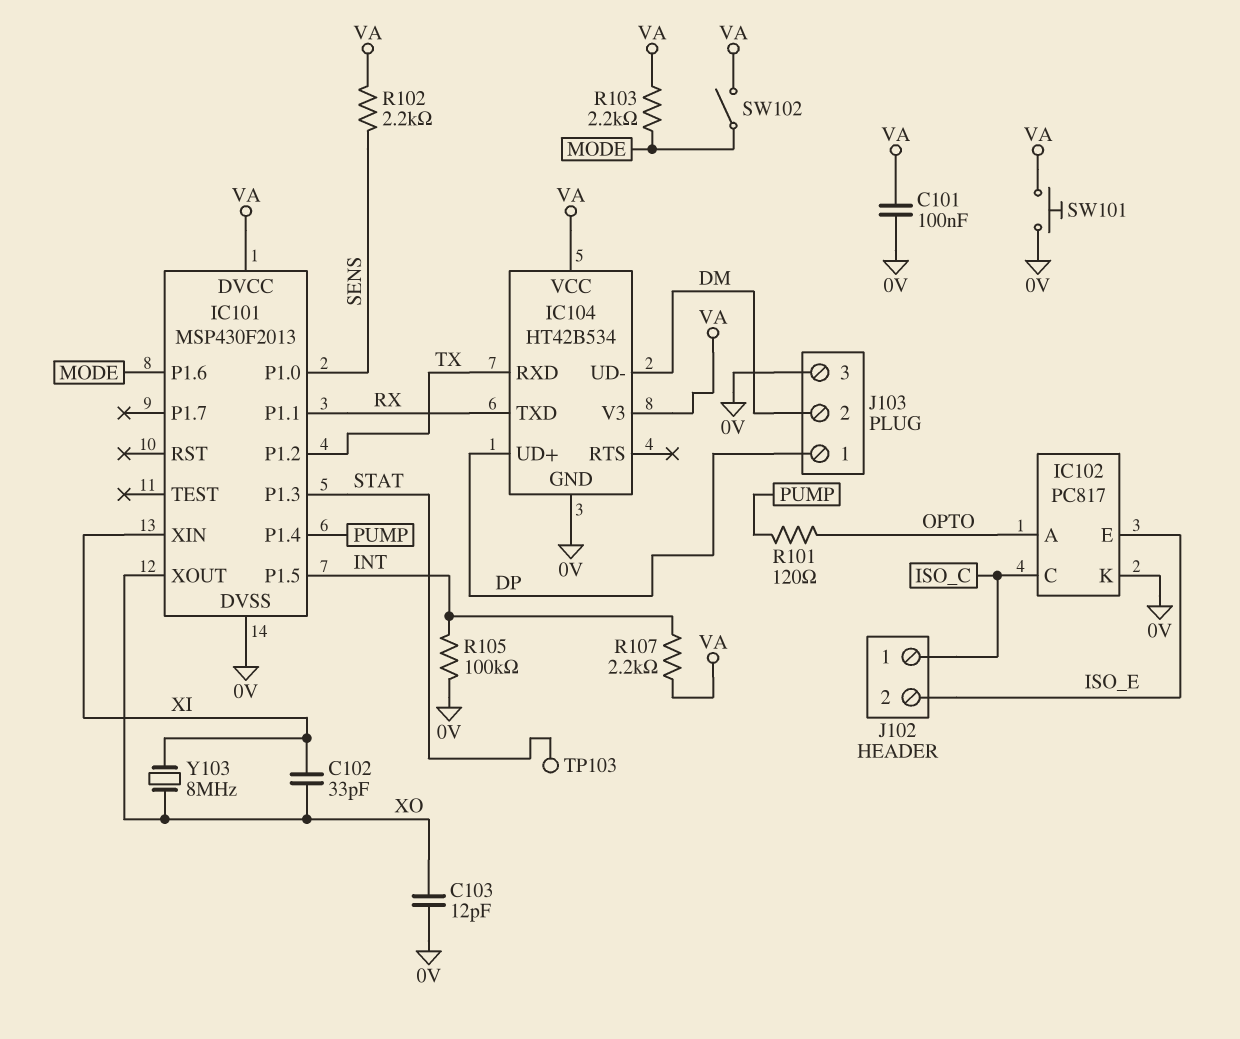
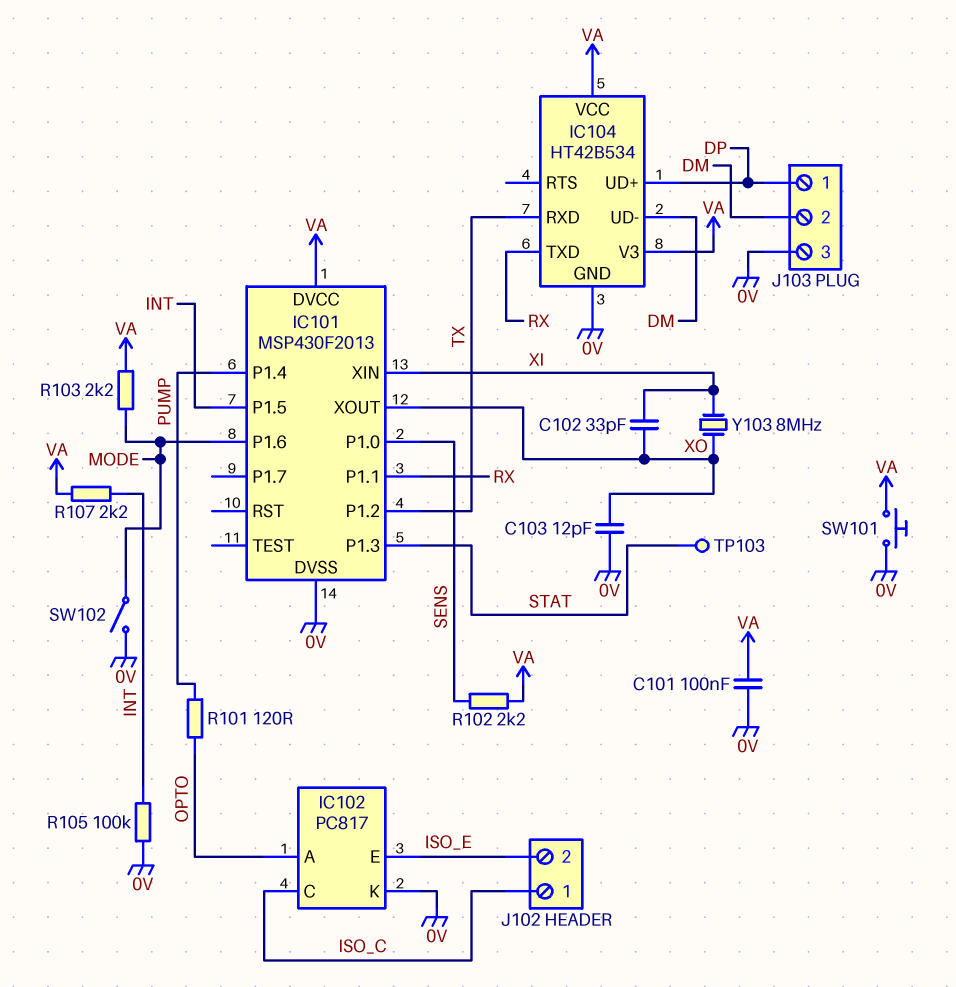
SW102: switch (MODE, VA) -> switch (0V, MODE)

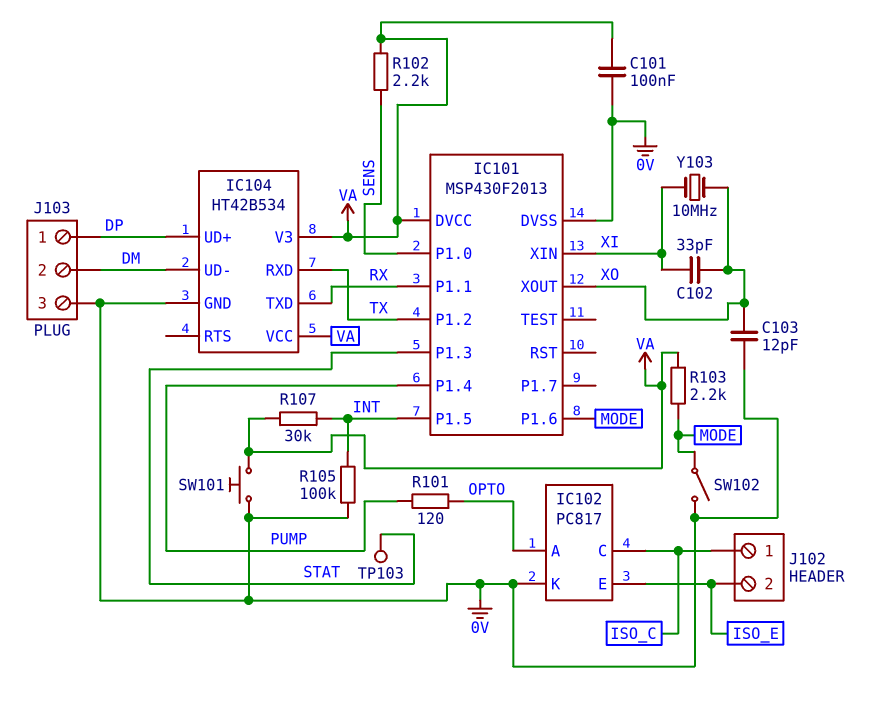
R107: 2.2k (INT, VA) -> 30k (INT, VA)
Y103: 8MHz (XI, XO) -> 10MHz (XI, XO)

